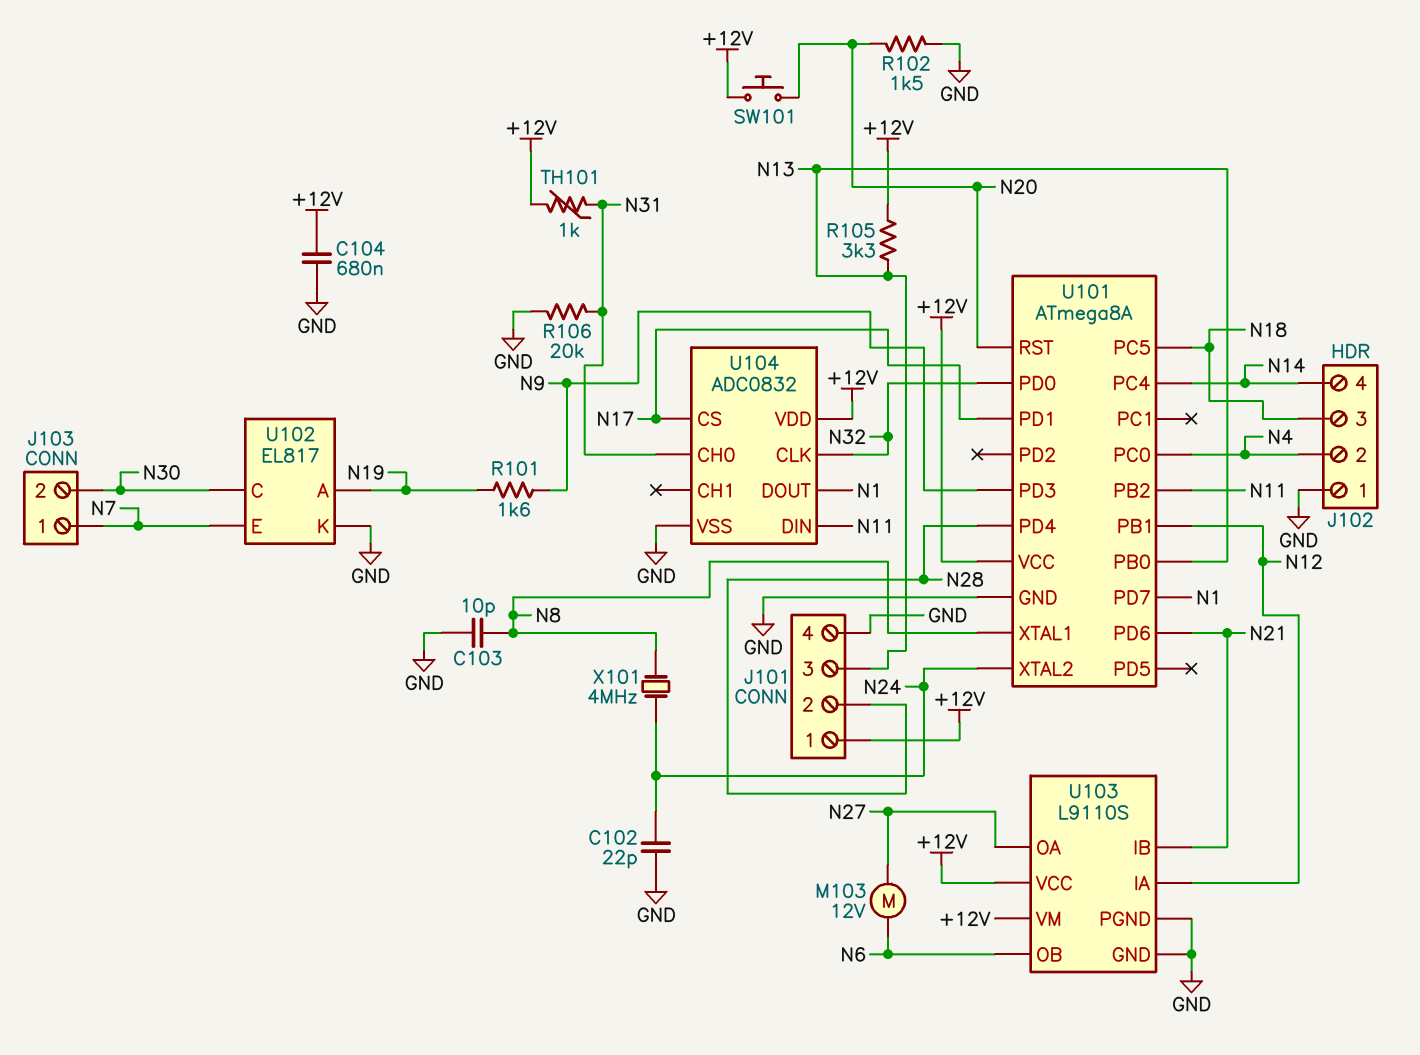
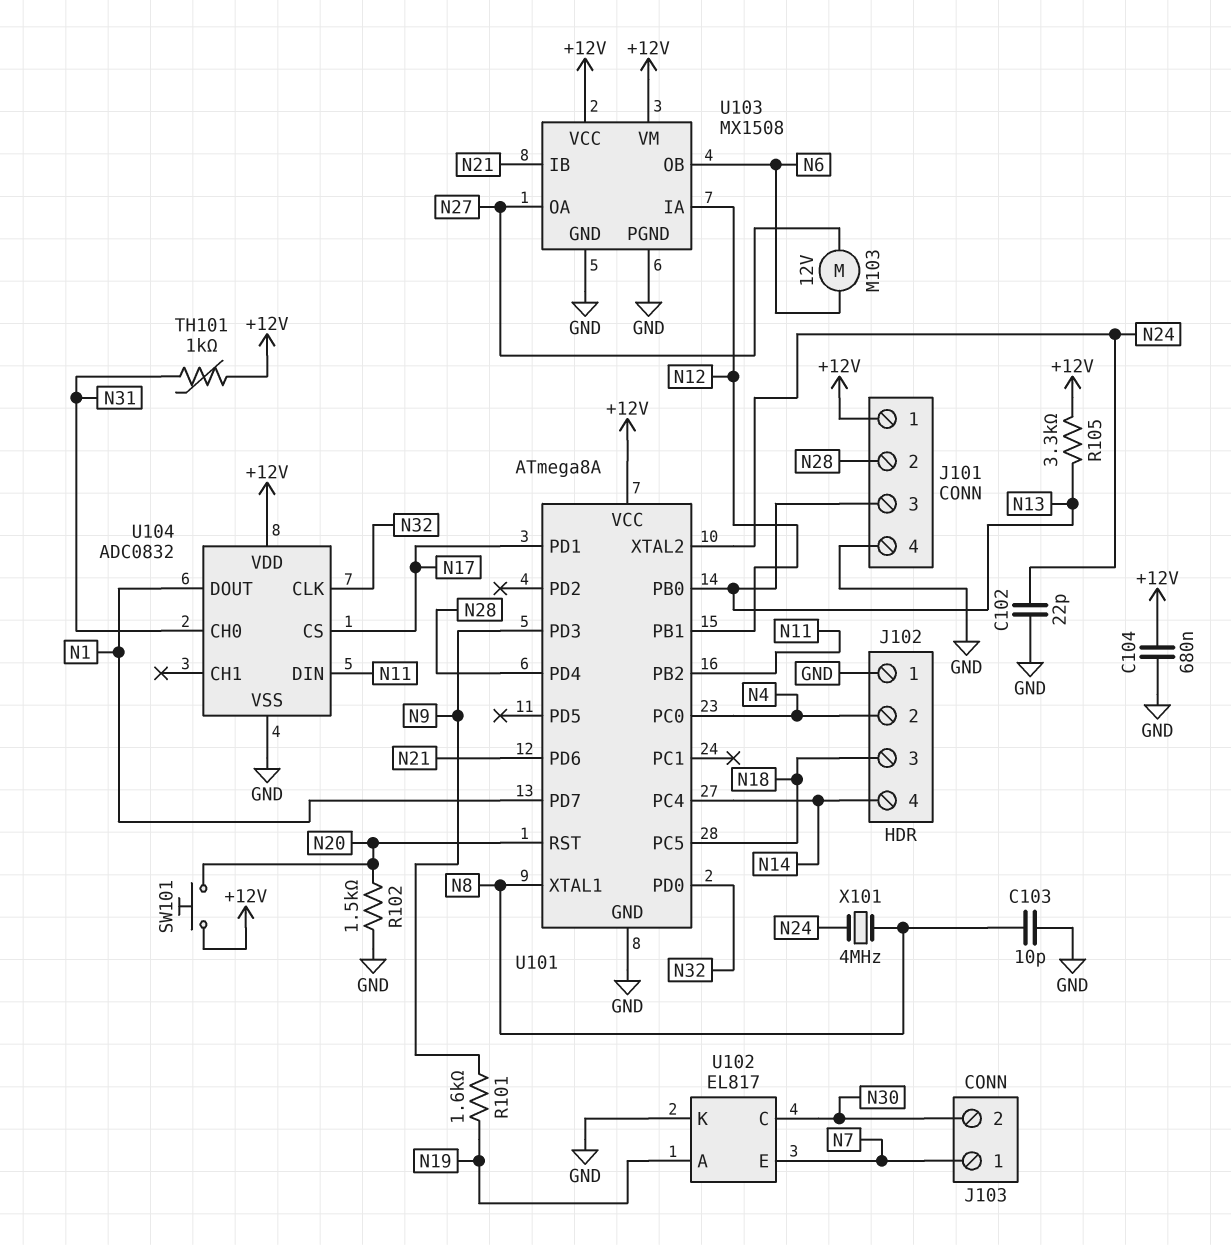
R106: 20k (GND, N31) -> none
U103: L9110S -> MX1508

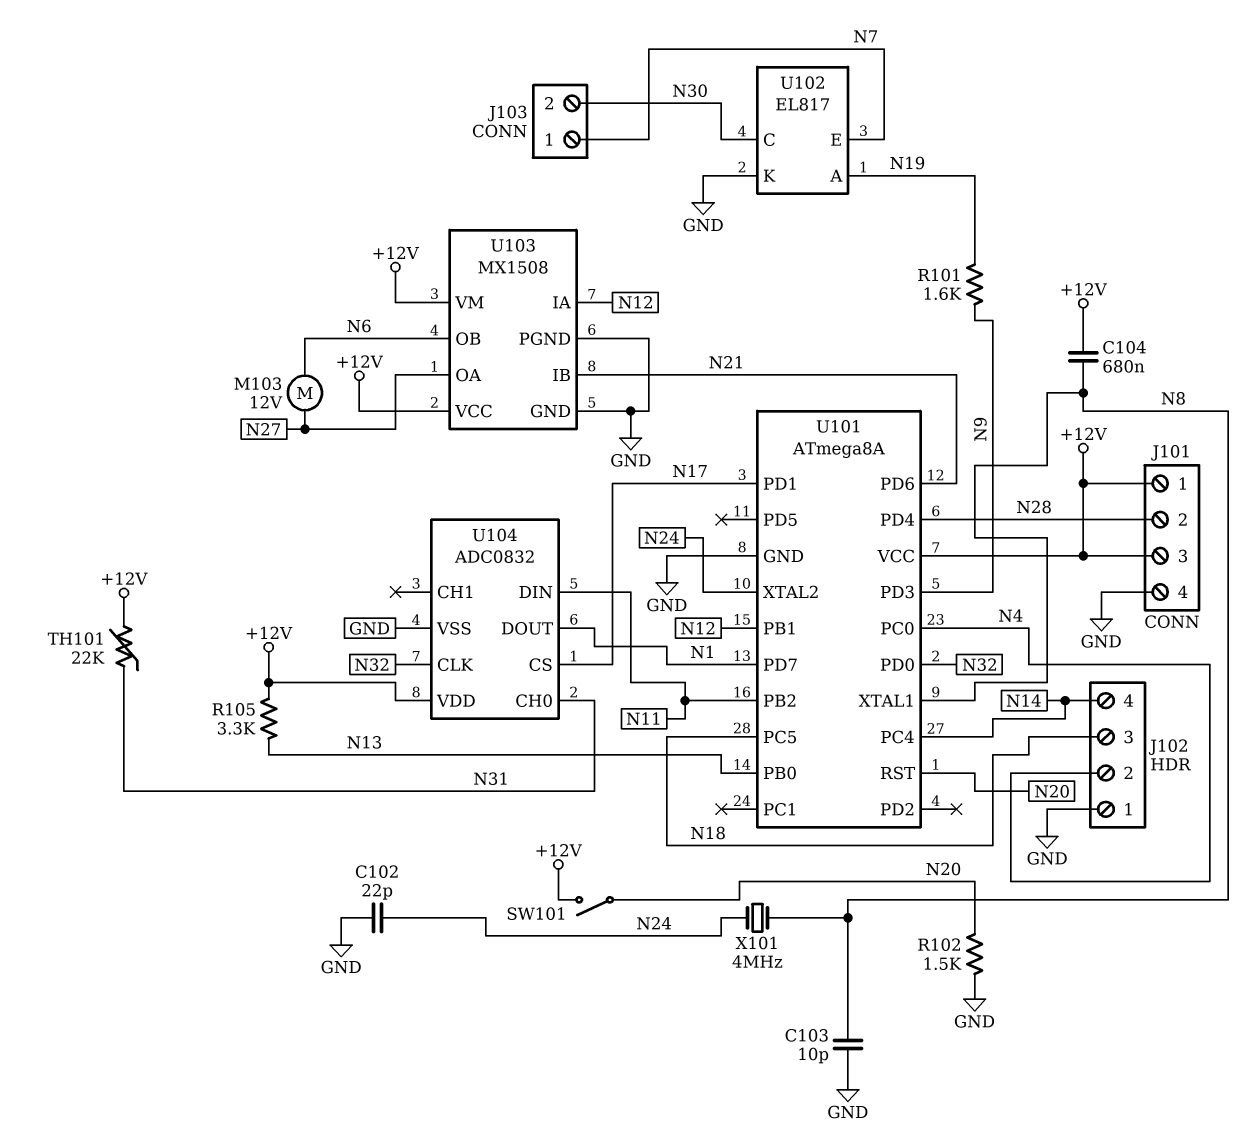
C104: 680nF (+12V, GND) -> 680nF (+12V, N8)
J101 pin 3: N13 -> +12V
SW101: button (+12V, N20) -> switch (+12V, N20)
TH101: 1k (+12V, N31) -> 22k (+12V, N31)

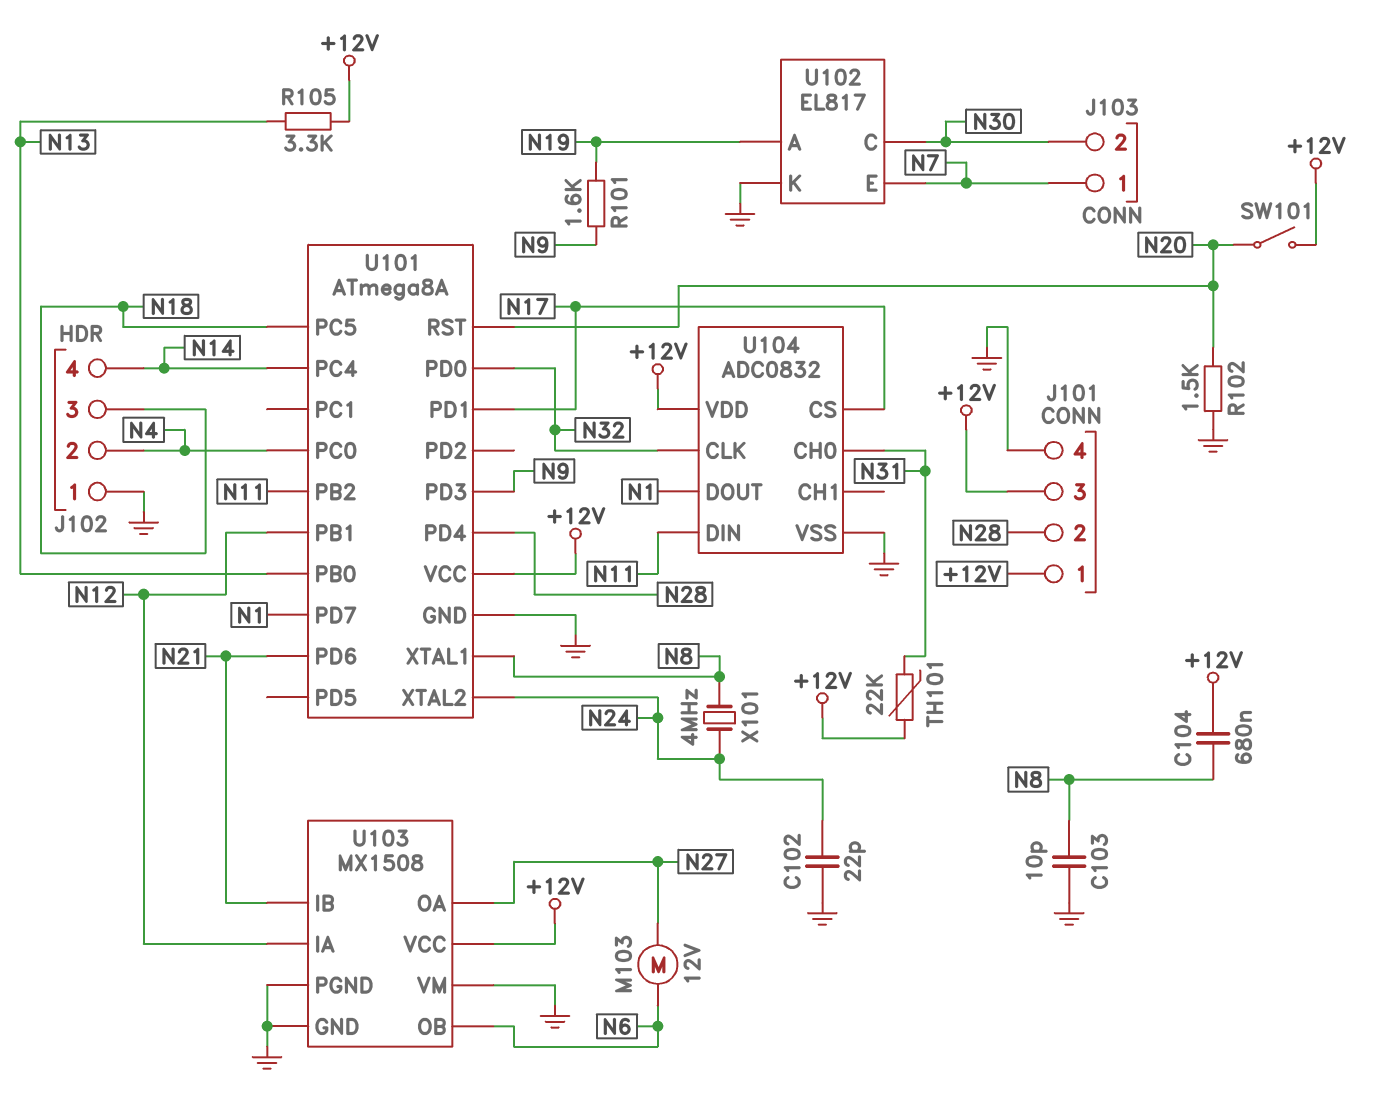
U103 pin VM: +12V -> GND

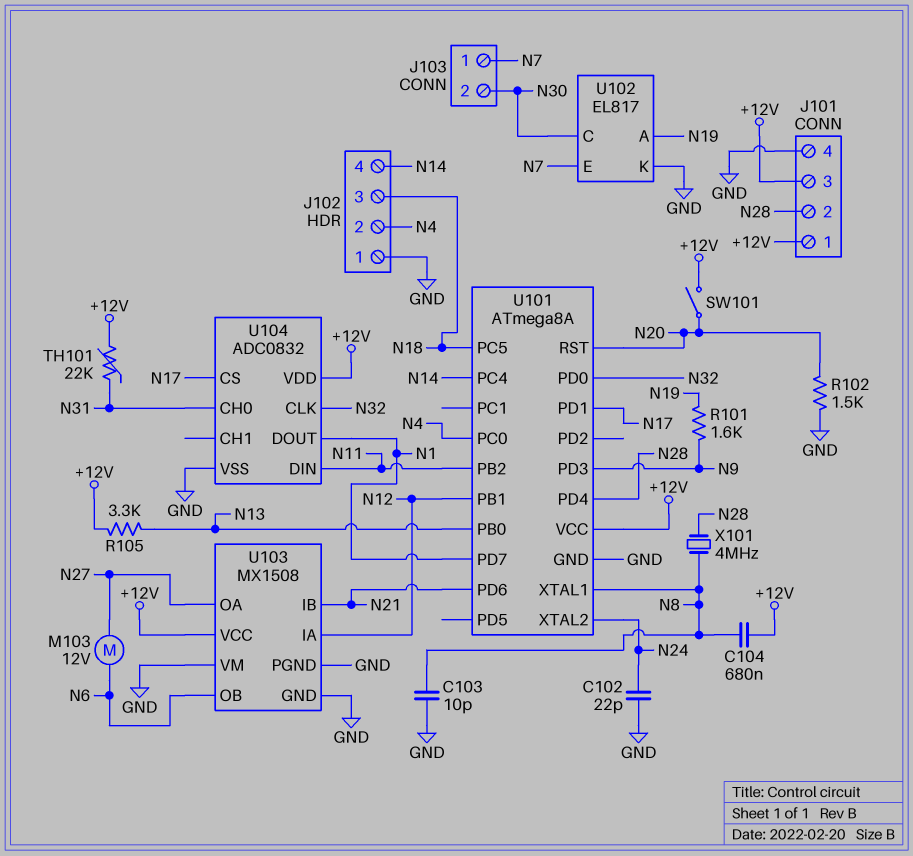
X101: 4MHz (N8, N24) -> 4MHz (N8, N28)

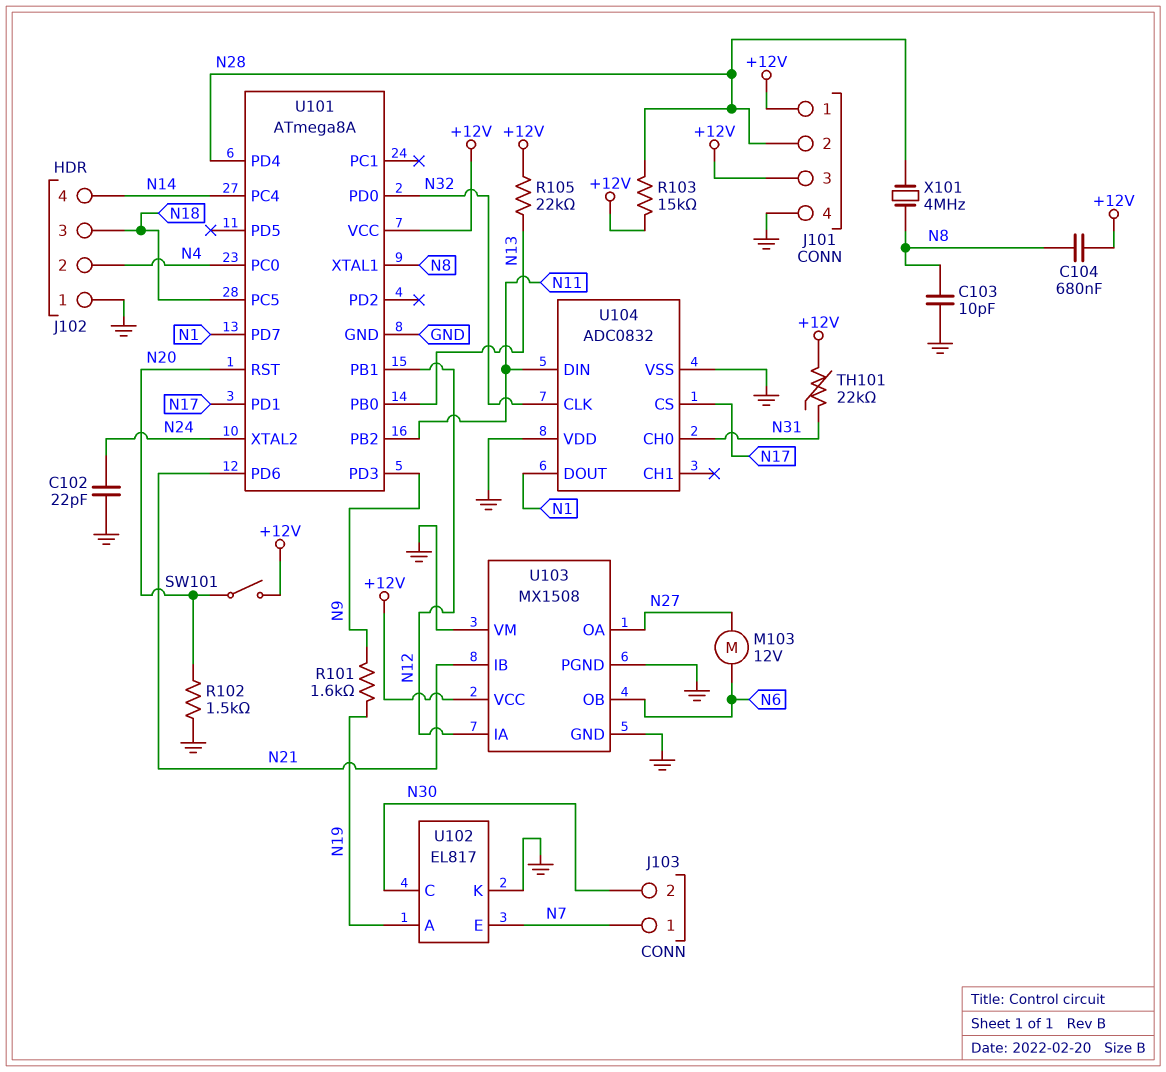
R103: none -> 15k (+12V, N28)
R105: 3.3k (+12V, N13) -> 22k (+12V, N13)
U104 pin VDD: +12V -> GND

